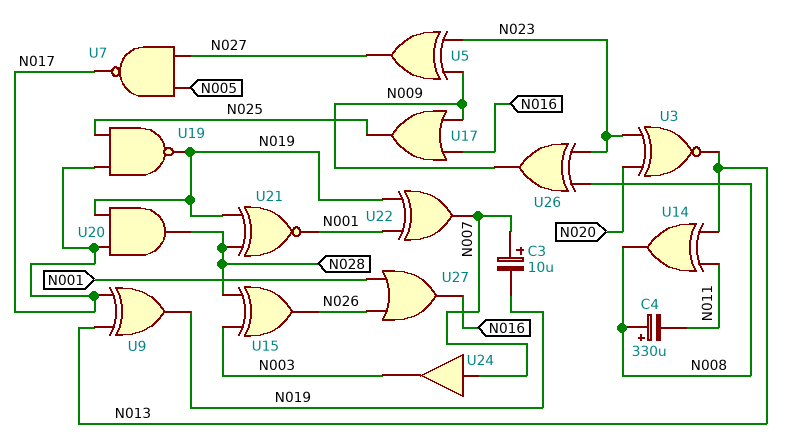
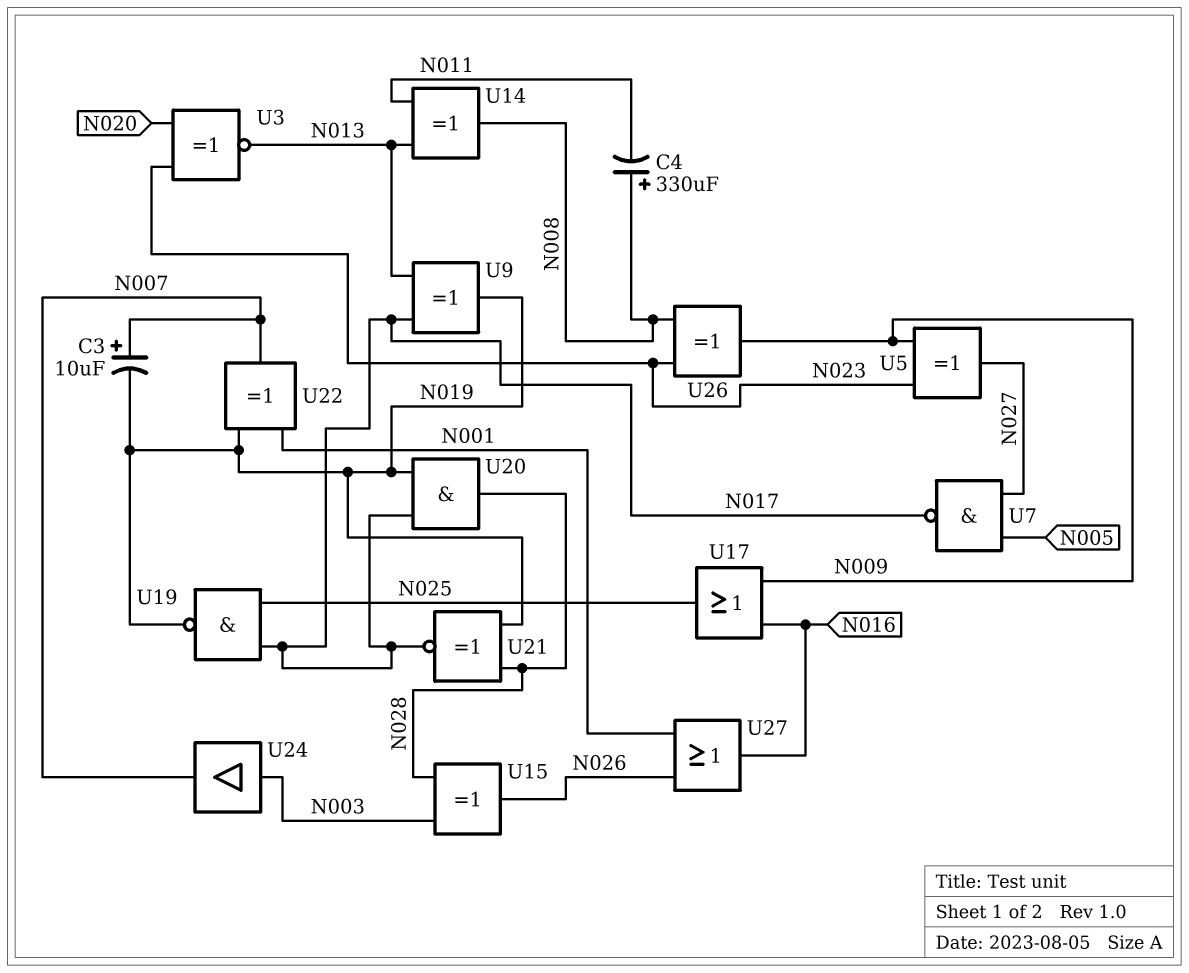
U21: XNOR (in N019, in N028, out N001) -> XNOR (in N019, in N028, out N017)
U24: buffer (in N007, out N003) -> buffer (in N003, out N007)

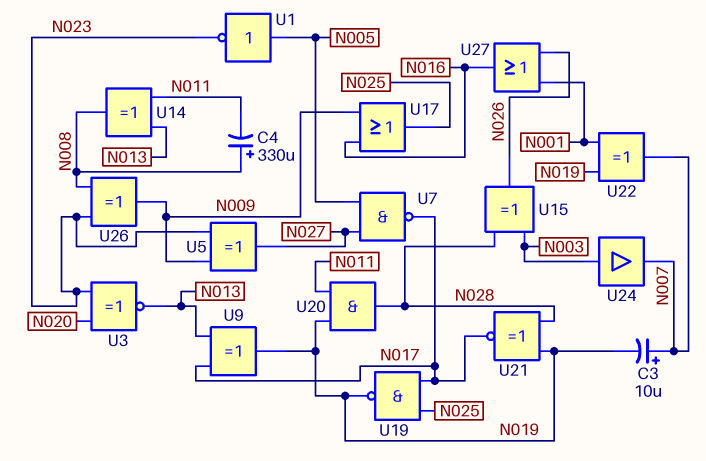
U1: none -> NOT (in N005, out N023)
U20: AND (in N017, in N019, out N028) -> AND (in N011, in N019, out N028)

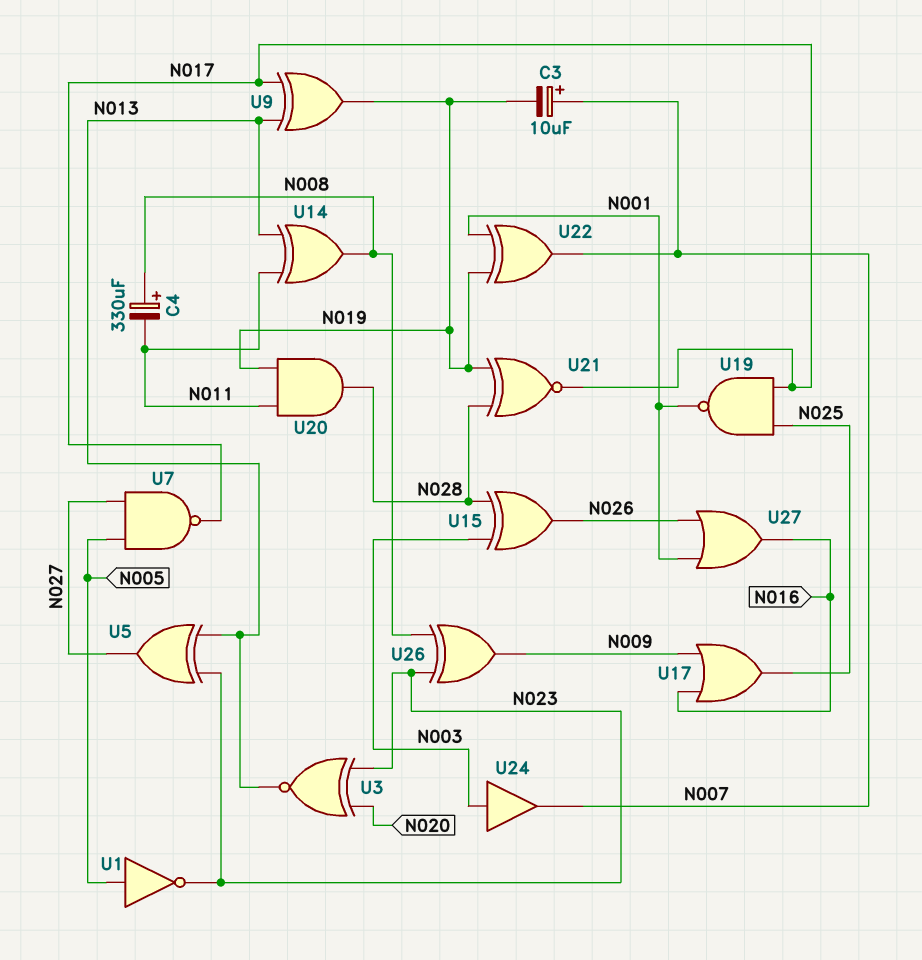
U5: XOR (in N009, in N023, out N027) -> XOR (in N013, in N023, out N027)
U19: NAND (in N017, in N025, out N019) -> NAND (in N017, in N025, out N001)

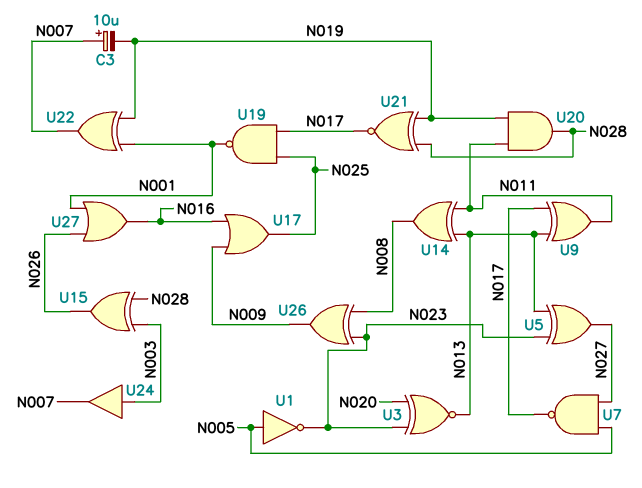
C4: 330uF (plus N008, minus N011) -> none
U9: XOR (in N013, in N017, out N019) -> XOR (in N013, in N017, out N011)

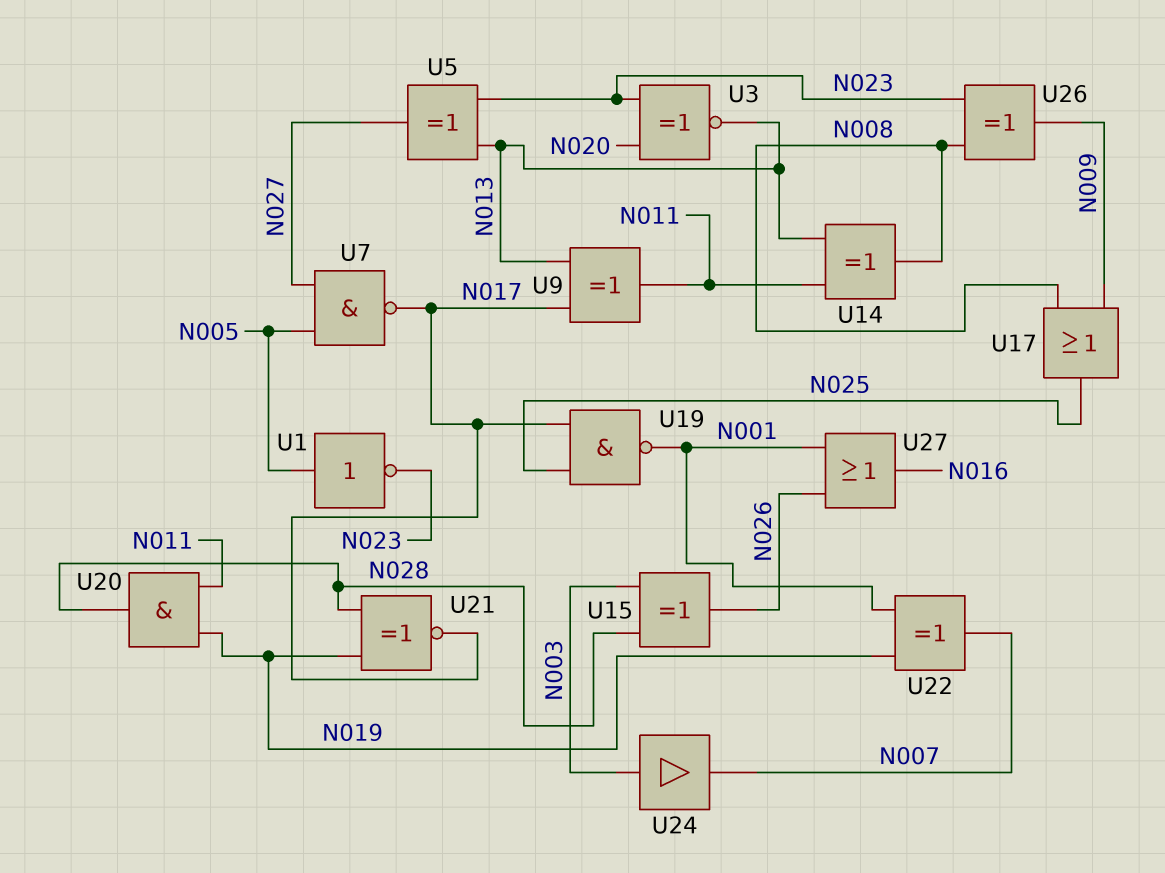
C3: 10uF (plus N007, minus N019) -> none
U17: OR (in N009, in N016, out N025) -> OR (in N008, in N009, out N025)

